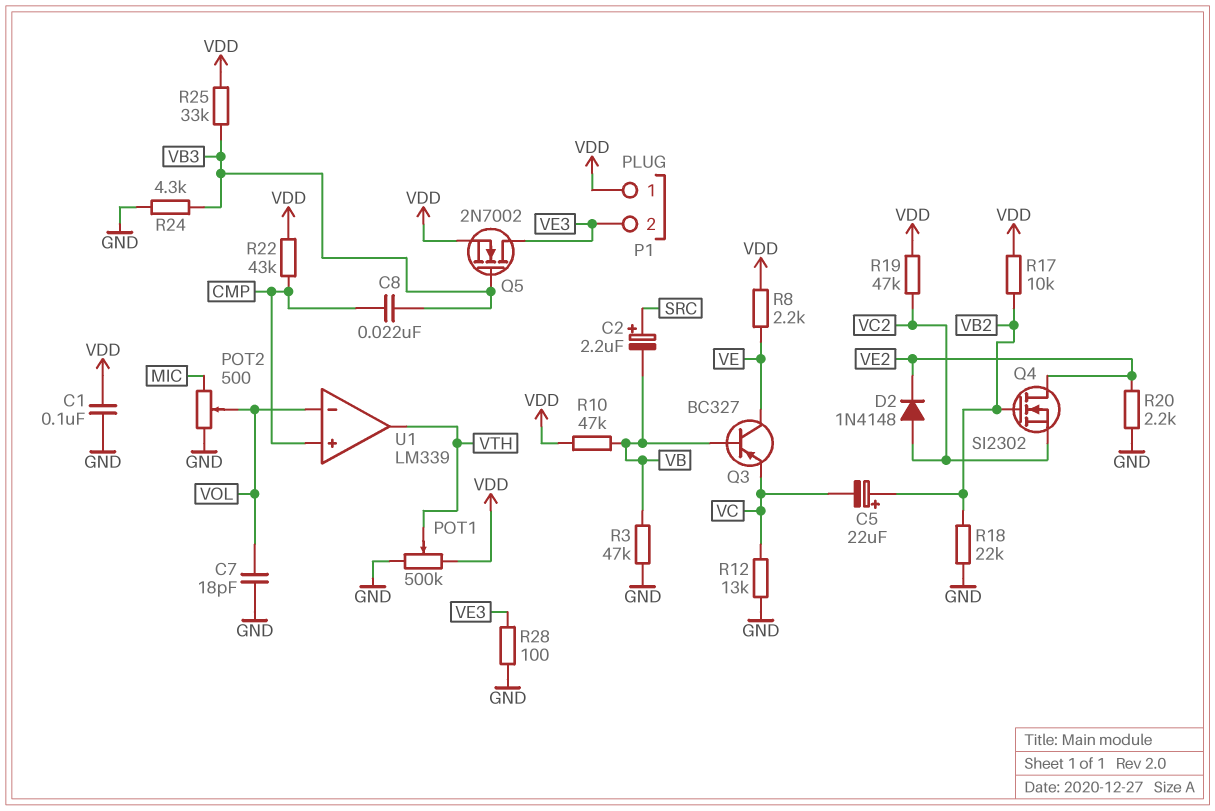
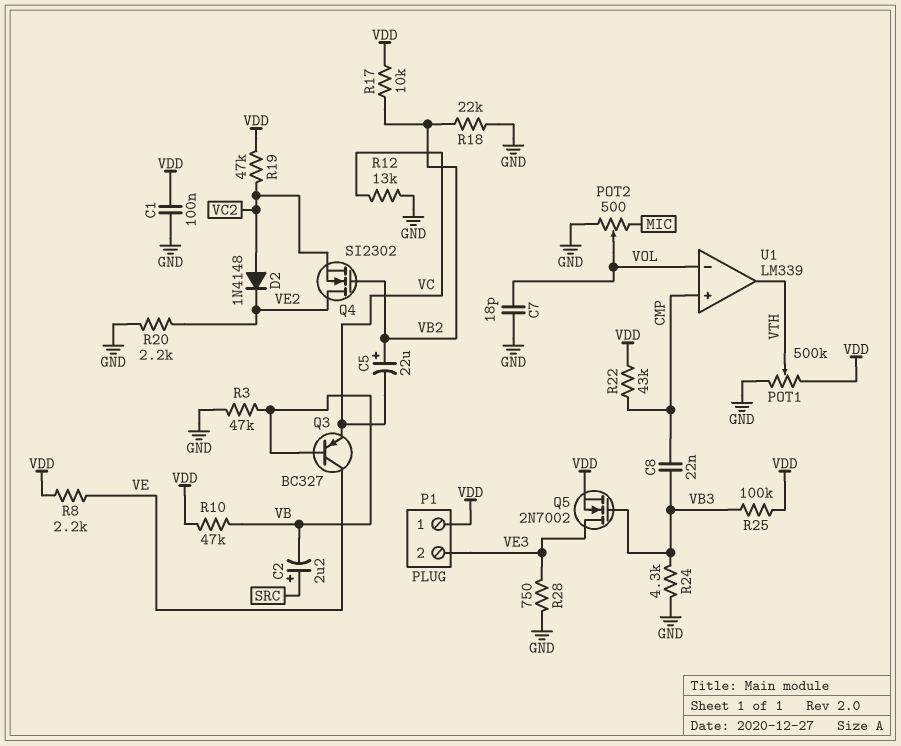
R25: 33k (VB3, VDD) -> 100k (VB3, VDD)
R28: 100 (GND, VE3) -> 750 (GND, VE3)

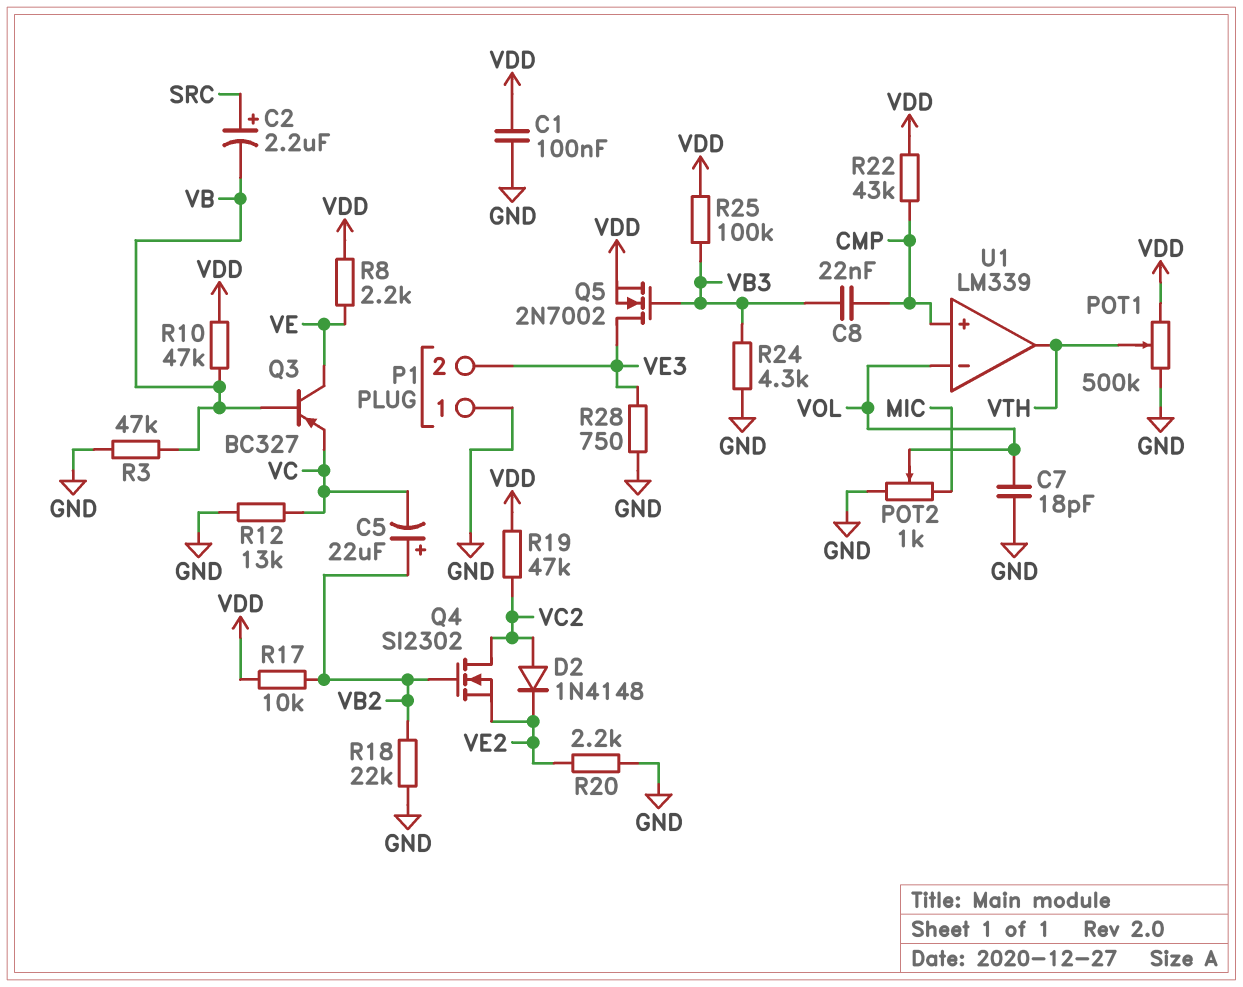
P1 pin 1: VDD -> GND
POT2: 500 (GND, MIC, wiper VOL) -> 1k (GND, MIC, wiper VOL)
Q4: NMOS SI2302 (G VB2, D VE2, S VC2) -> NMOS SI2302 (G VB2, D VC2, S VE2)

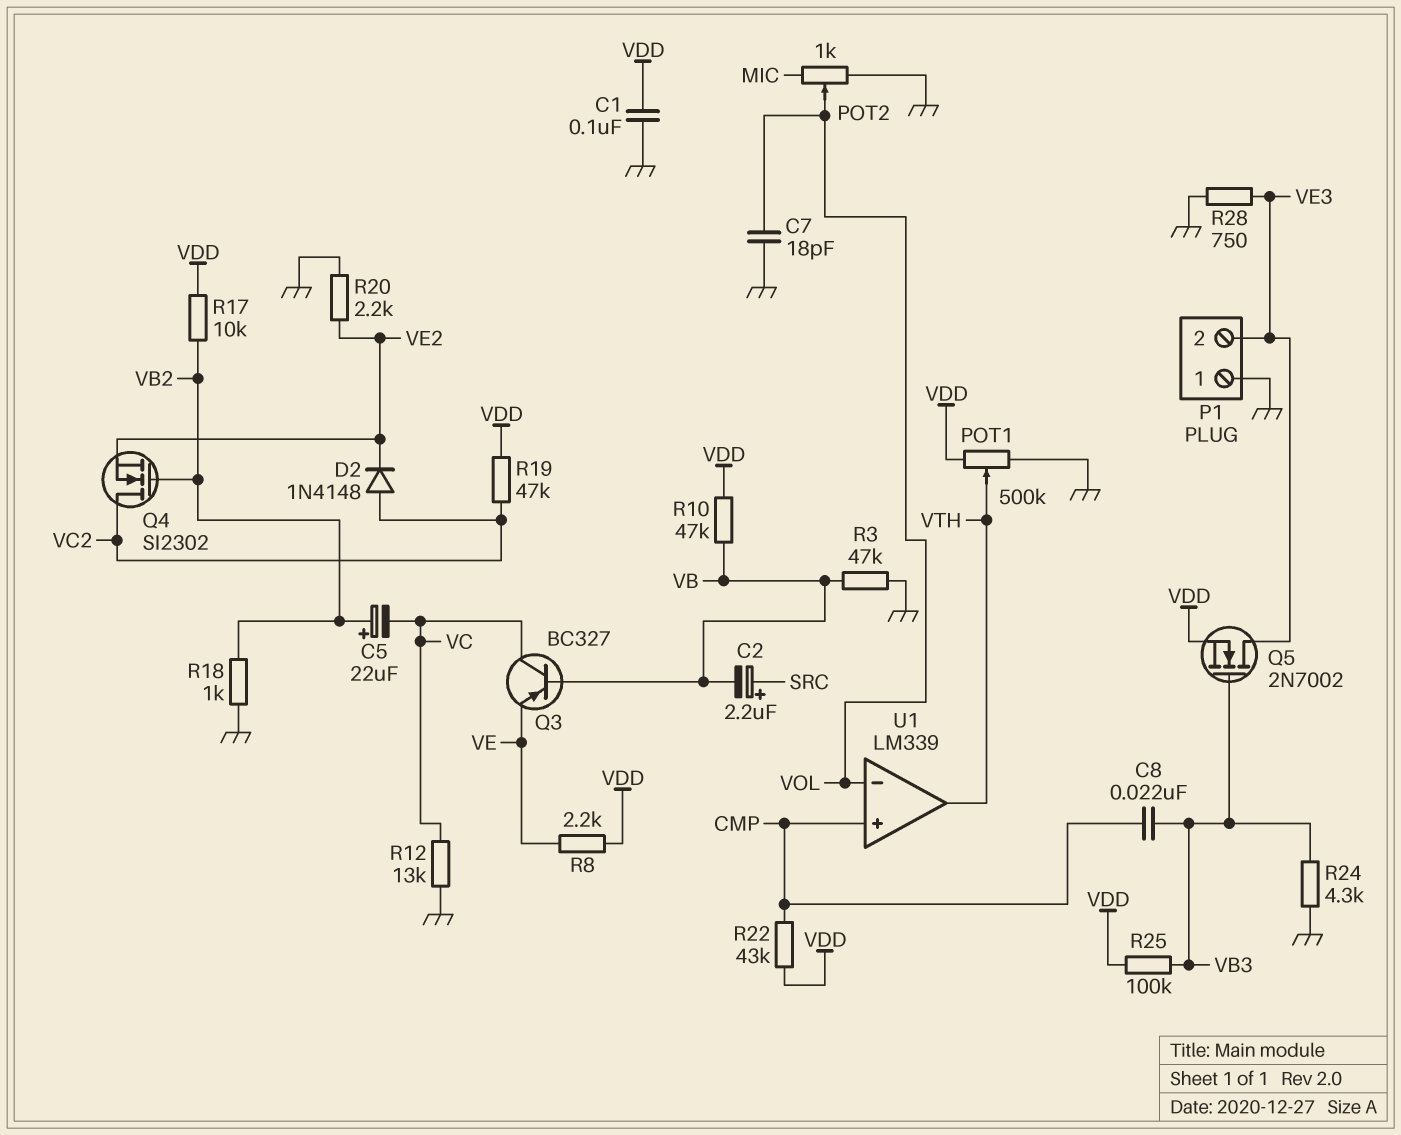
Q3: PNP BC327 (B VB, C VE, E VC) -> PNP BC327 (B VB, C VC, E VE)
R18: 22k (GND, VB2) -> 1k (GND, VB2)

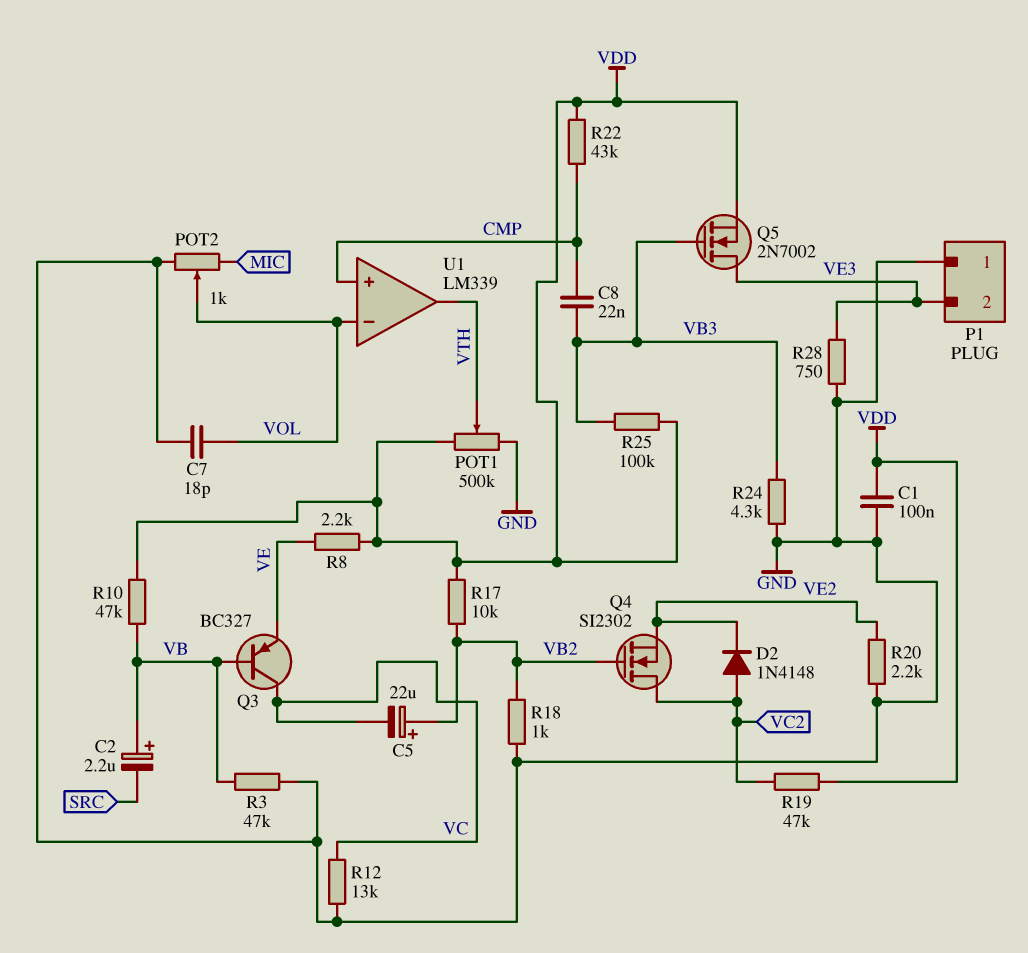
C2: 2.2uF (plus SRC, minus VB) -> 2.2uF (plus VB, minus SRC)

